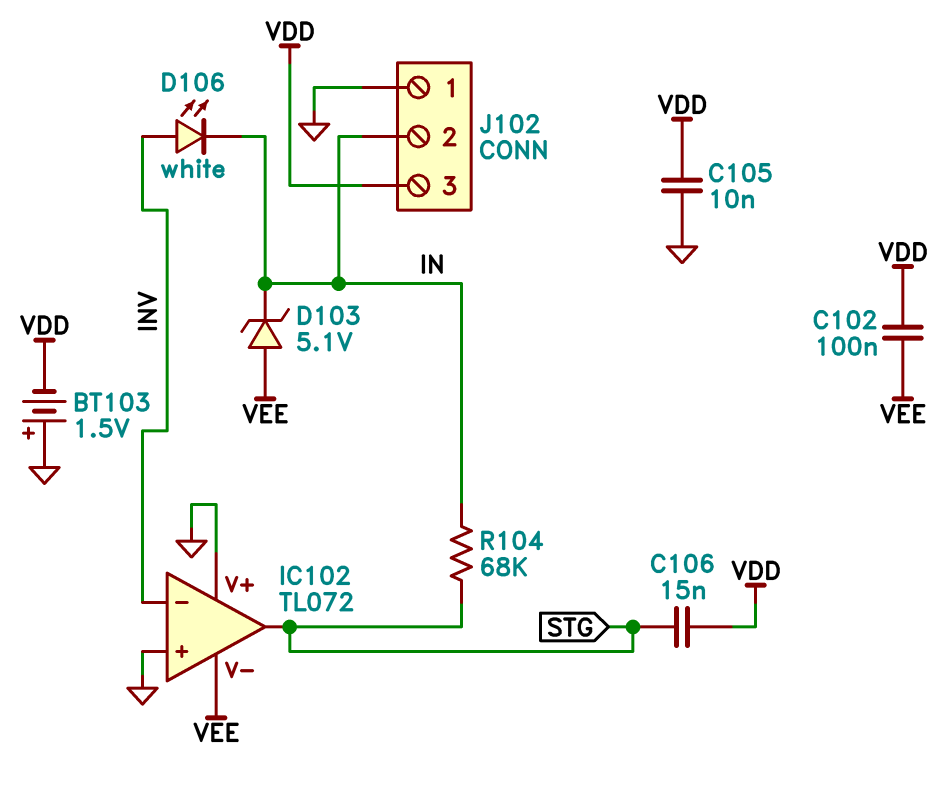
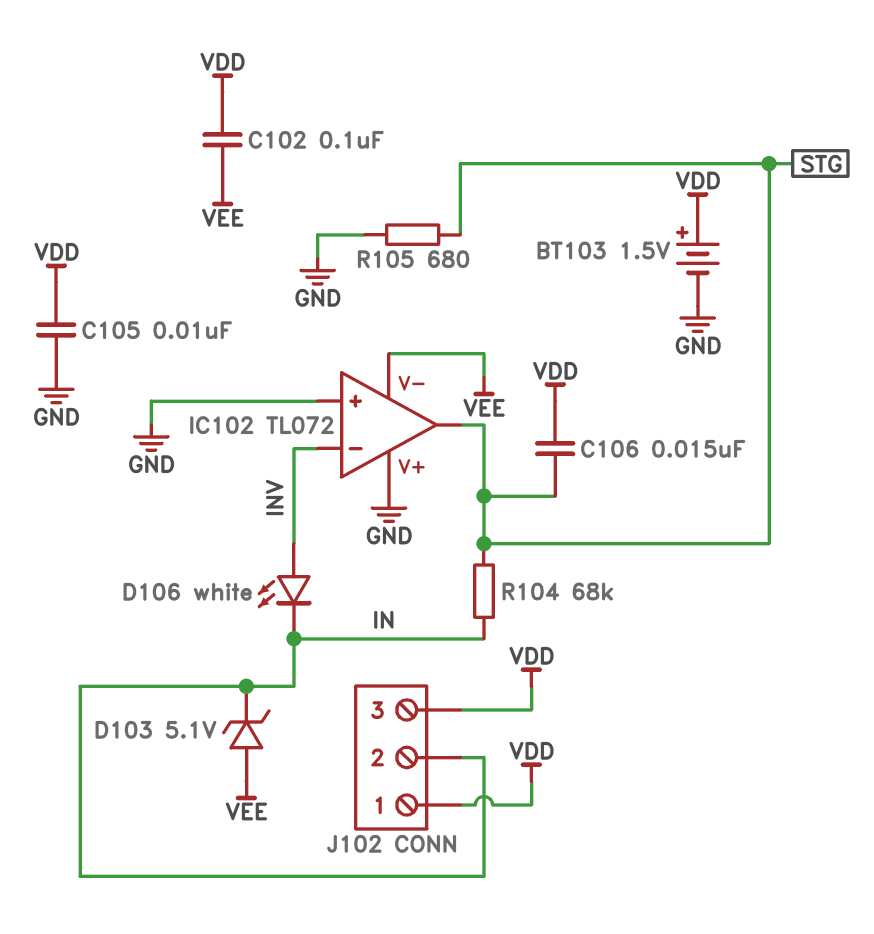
BT103: 1.5V (plus GND, minus VDD) -> 1.5V (plus VDD, minus GND)
J102 pin 1: GND -> VDD
R105: none -> 680 (GND, STG)

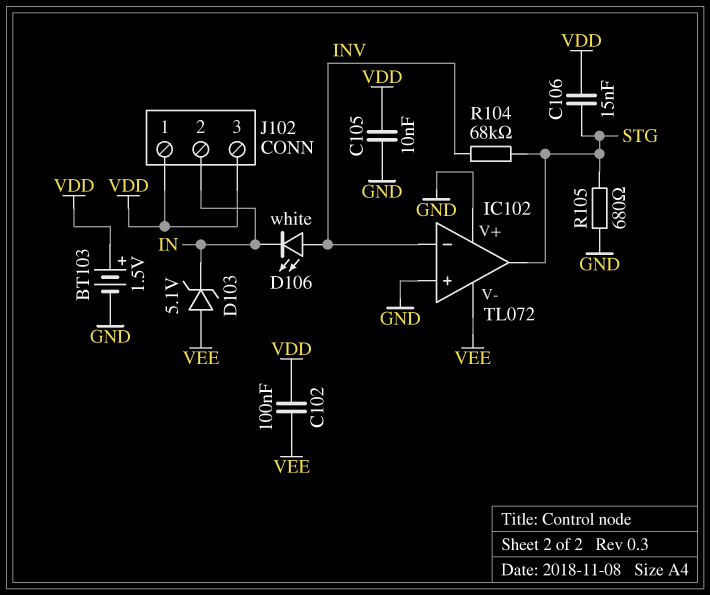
R104: 68k (IN, STG) -> 68k (INV, STG)

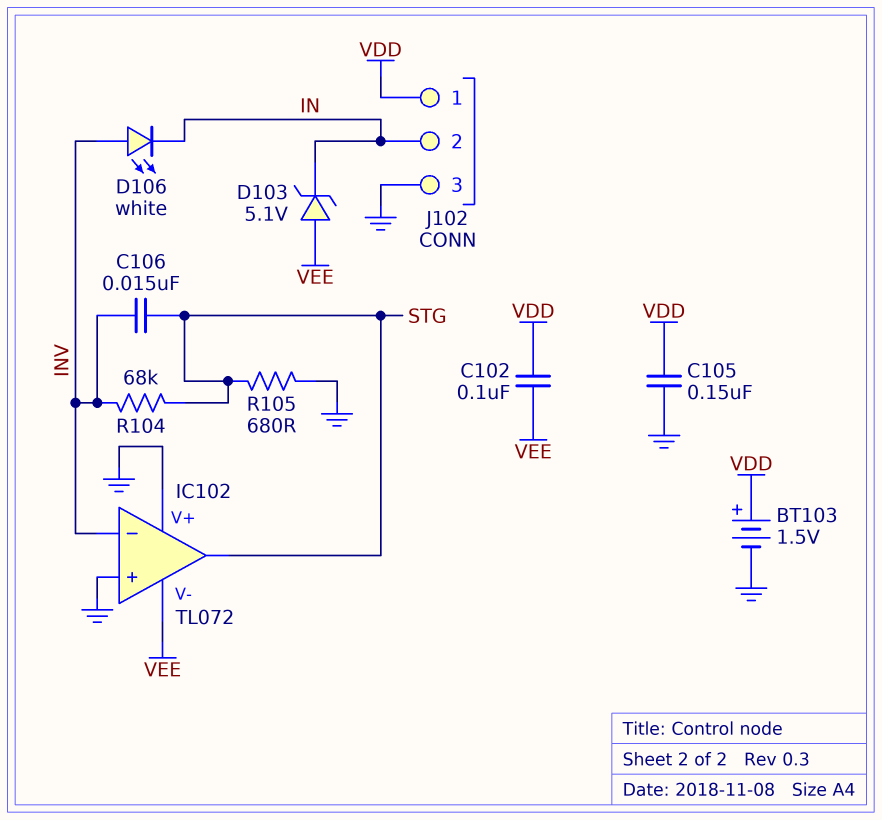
C105: 10nF (GND, VDD) -> 150nF (GND, VDD)
C106: 15nF (STG, VDD) -> 15nF (INV, STG)
J102 pin 3: VDD -> GND

